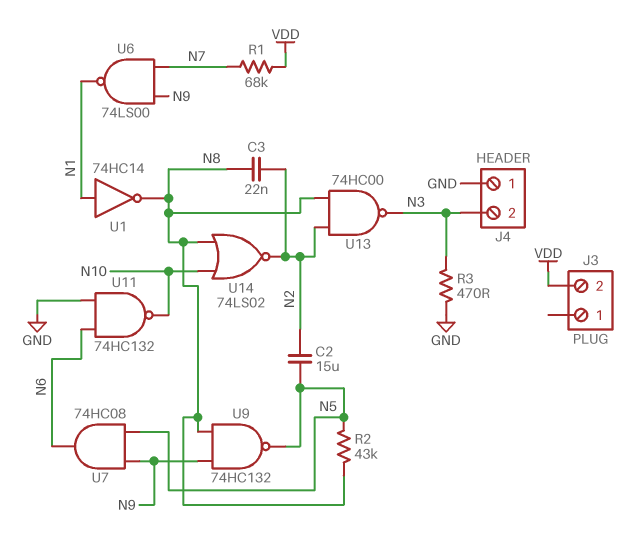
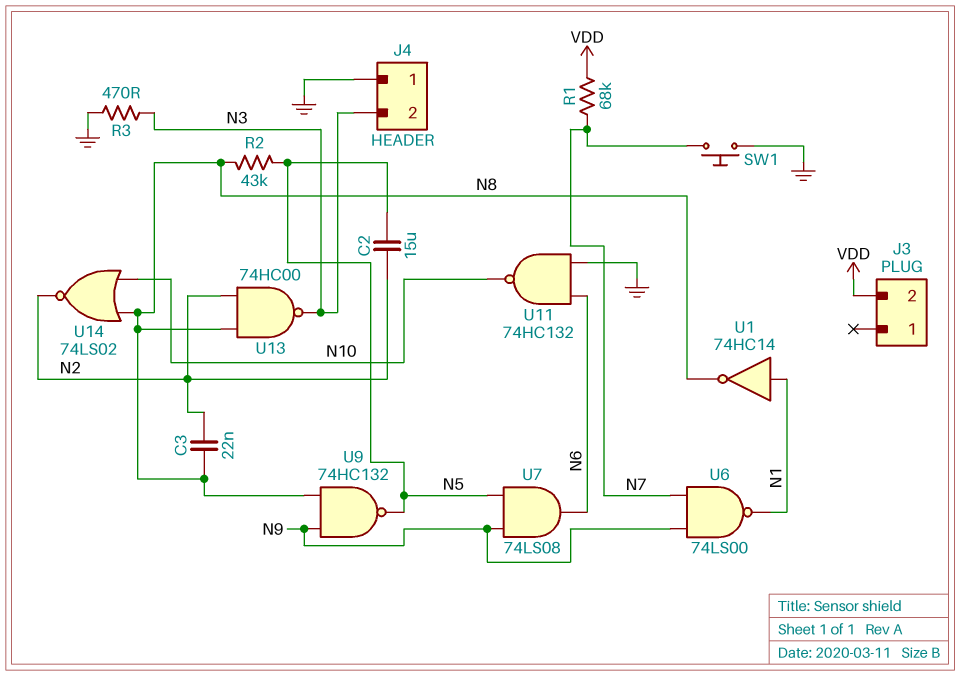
SW1: none -> button (GND, N7)
U7: AND 74HC08 (in N5, in N9, out N6) -> AND 74LS08 (in N5, in N9, out N6)

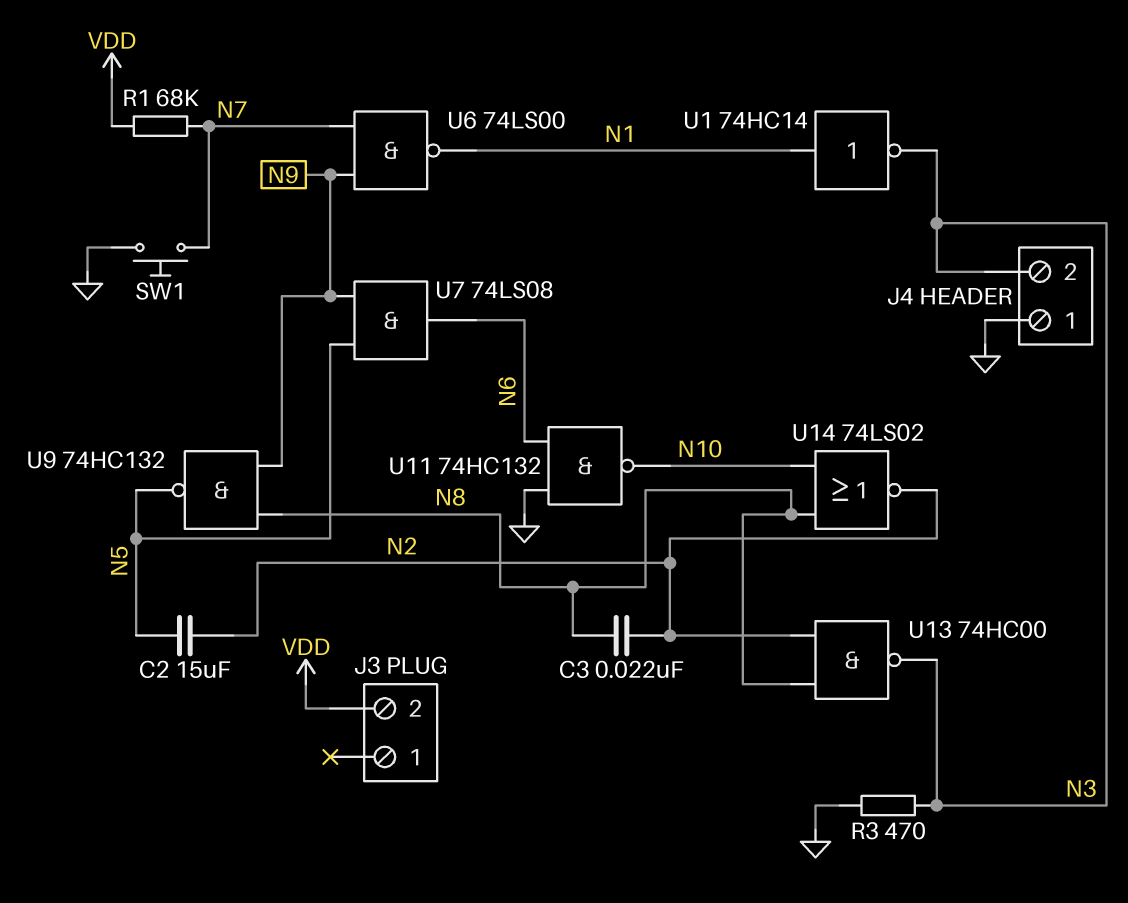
R2: 43k (N5, N8) -> none
U1: NOT 74HC14 (in N1, out N8) -> NOT 74HC14 (in N1, out N3)

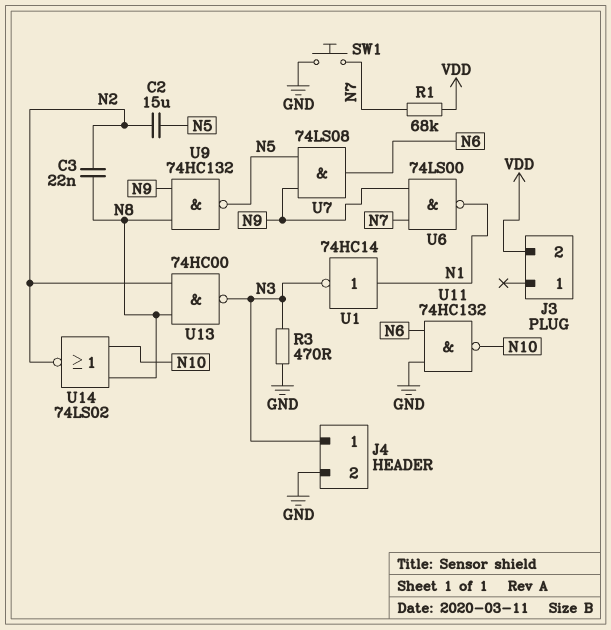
J4 pin 1: GND -> N3
J4 pin 2: N3 -> GND

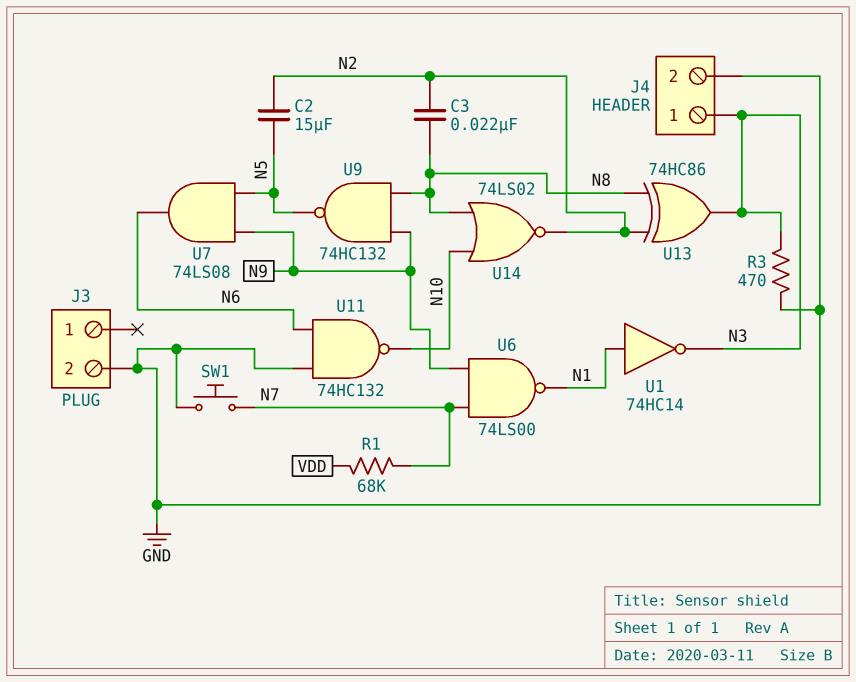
J3 pin 2: VDD -> GND
U13: NAND 74HC00 (in N2, in N8, out N3) -> XOR 74HC86 (in N2, in N8, out N3)

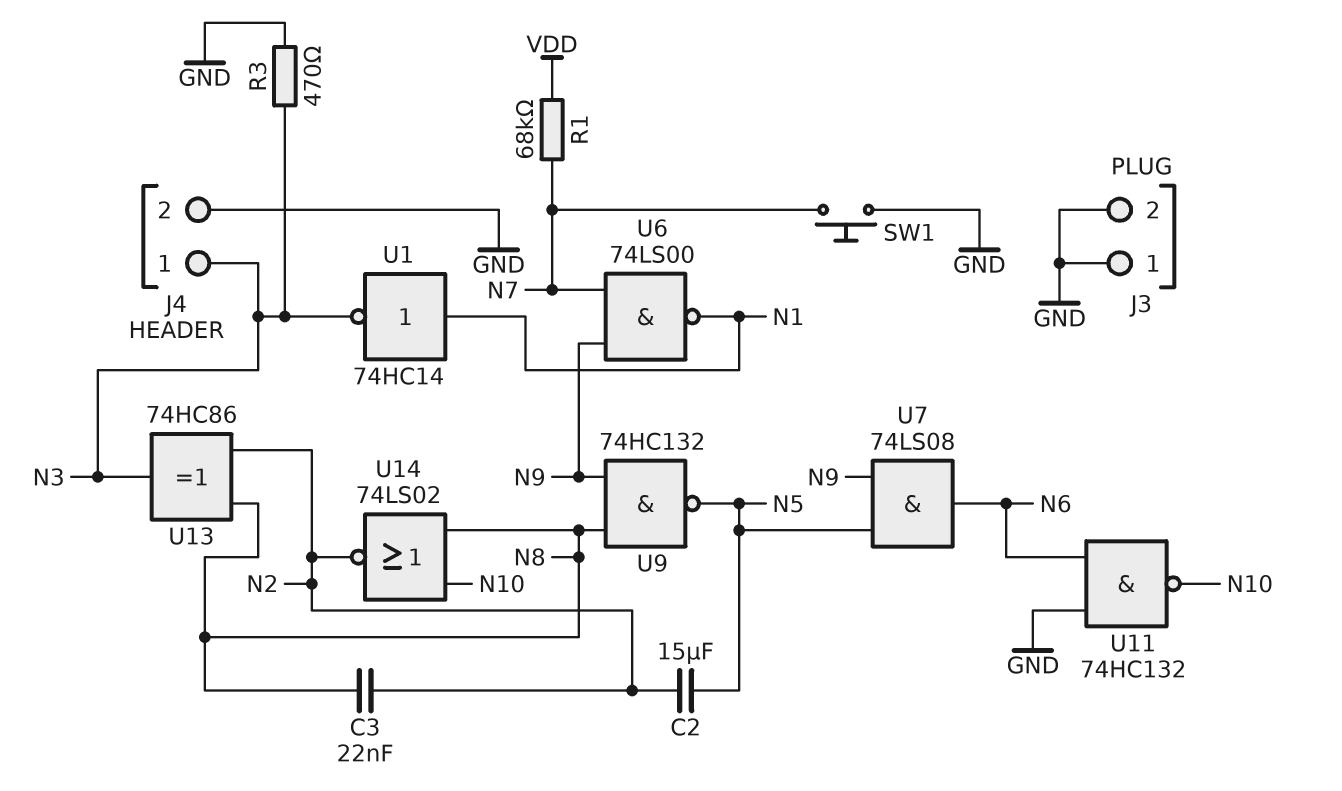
J3 pin 1: none -> GND

